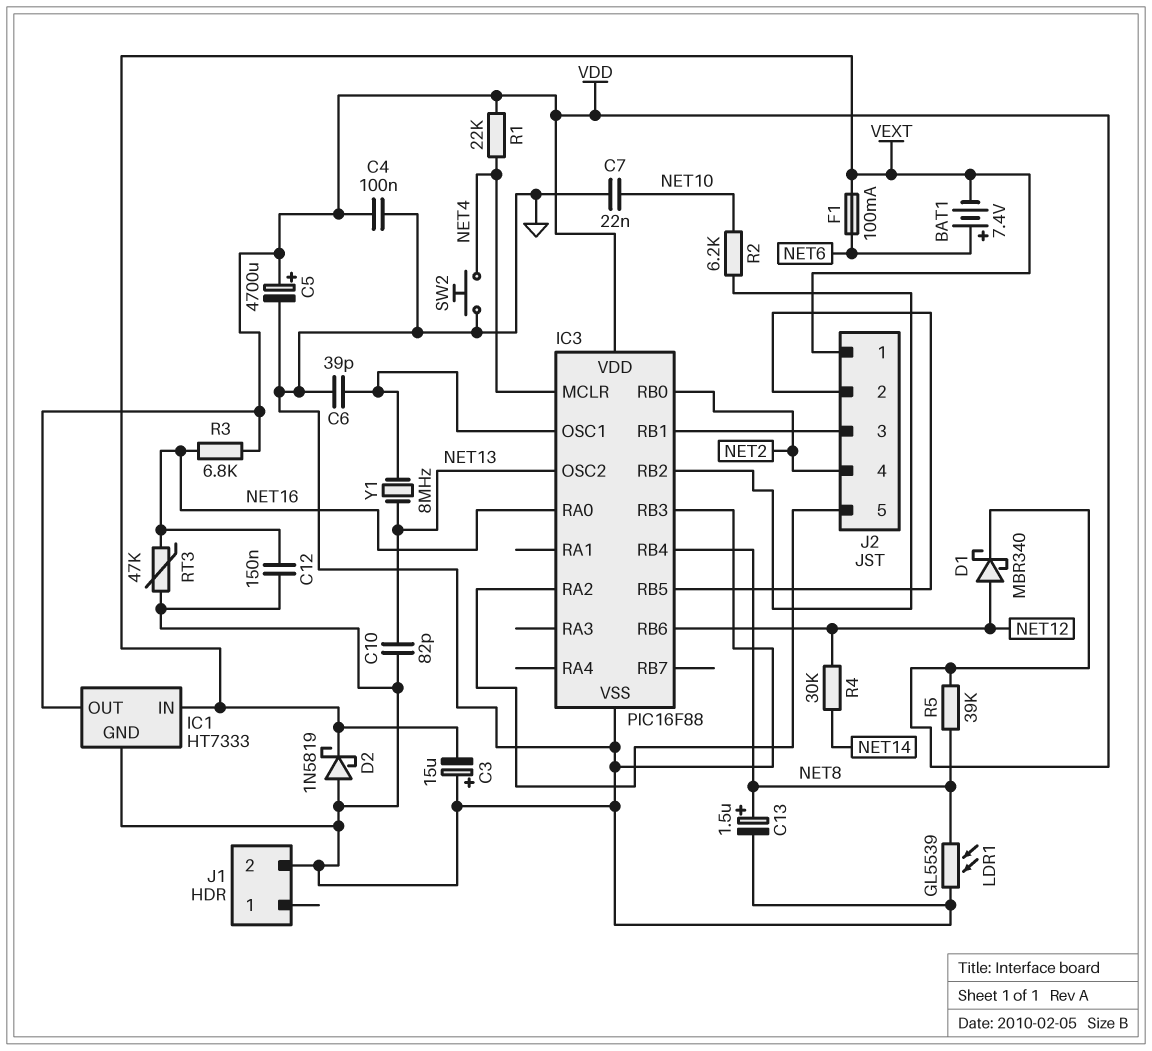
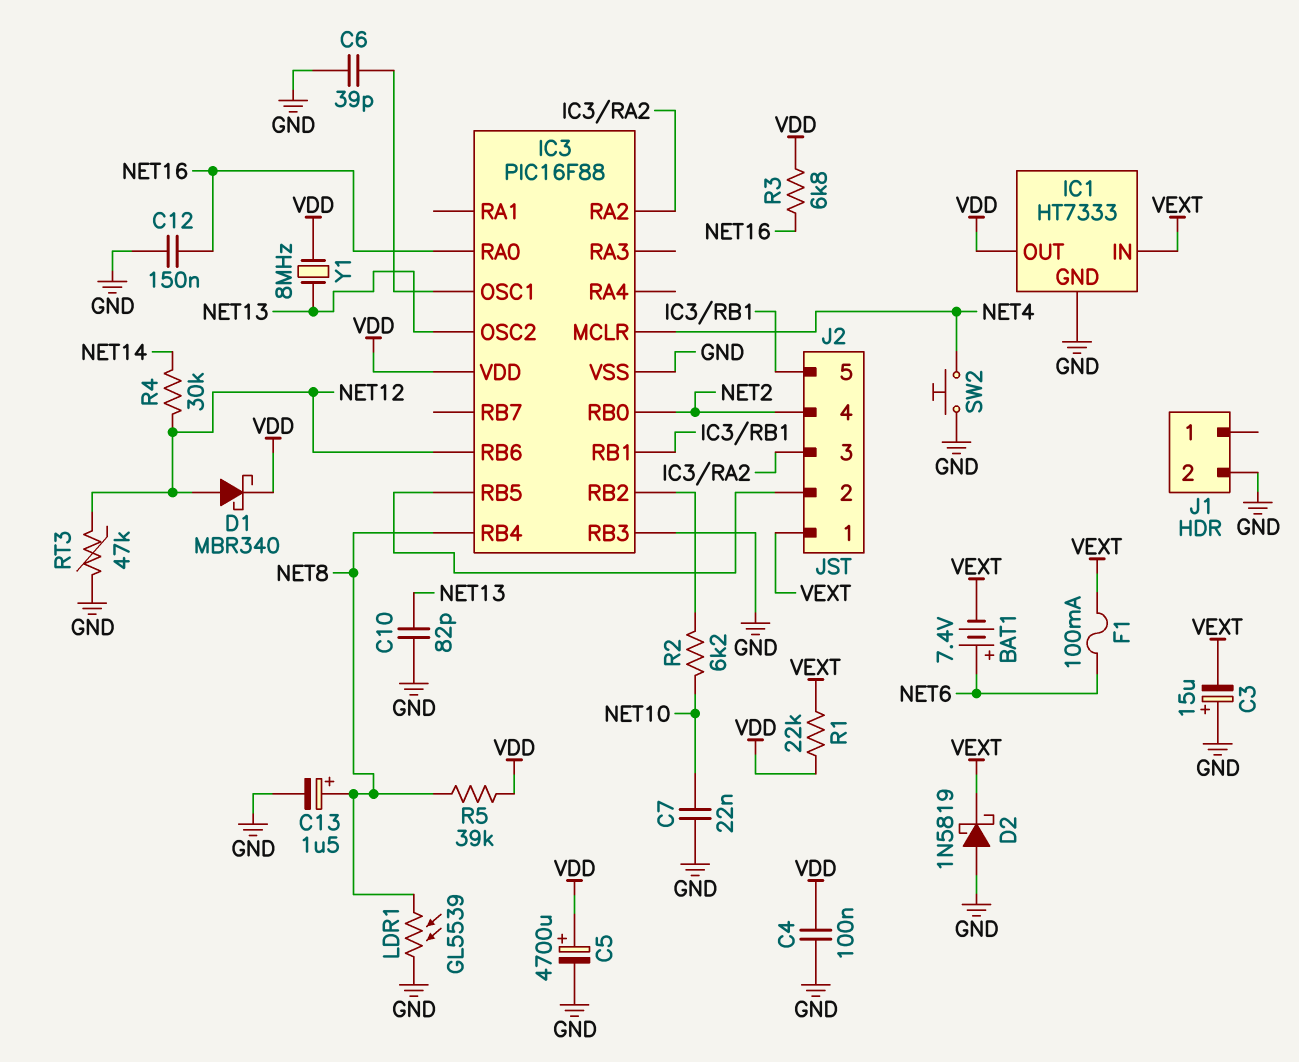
J2 pin 3: IC3/RB1 -> IC3/RA2
J2 pin 5: IC3/RA2 -> IC3/RB1
R1: 22k (NET4, VDD) -> 22k (VDD, VEXT)
RT3: 47k (GND, NET16) -> 47k (GND, NET12)
Y1: 8MHz (IC3/OSC1, NET13) -> 8MHz (NET13, VDD)

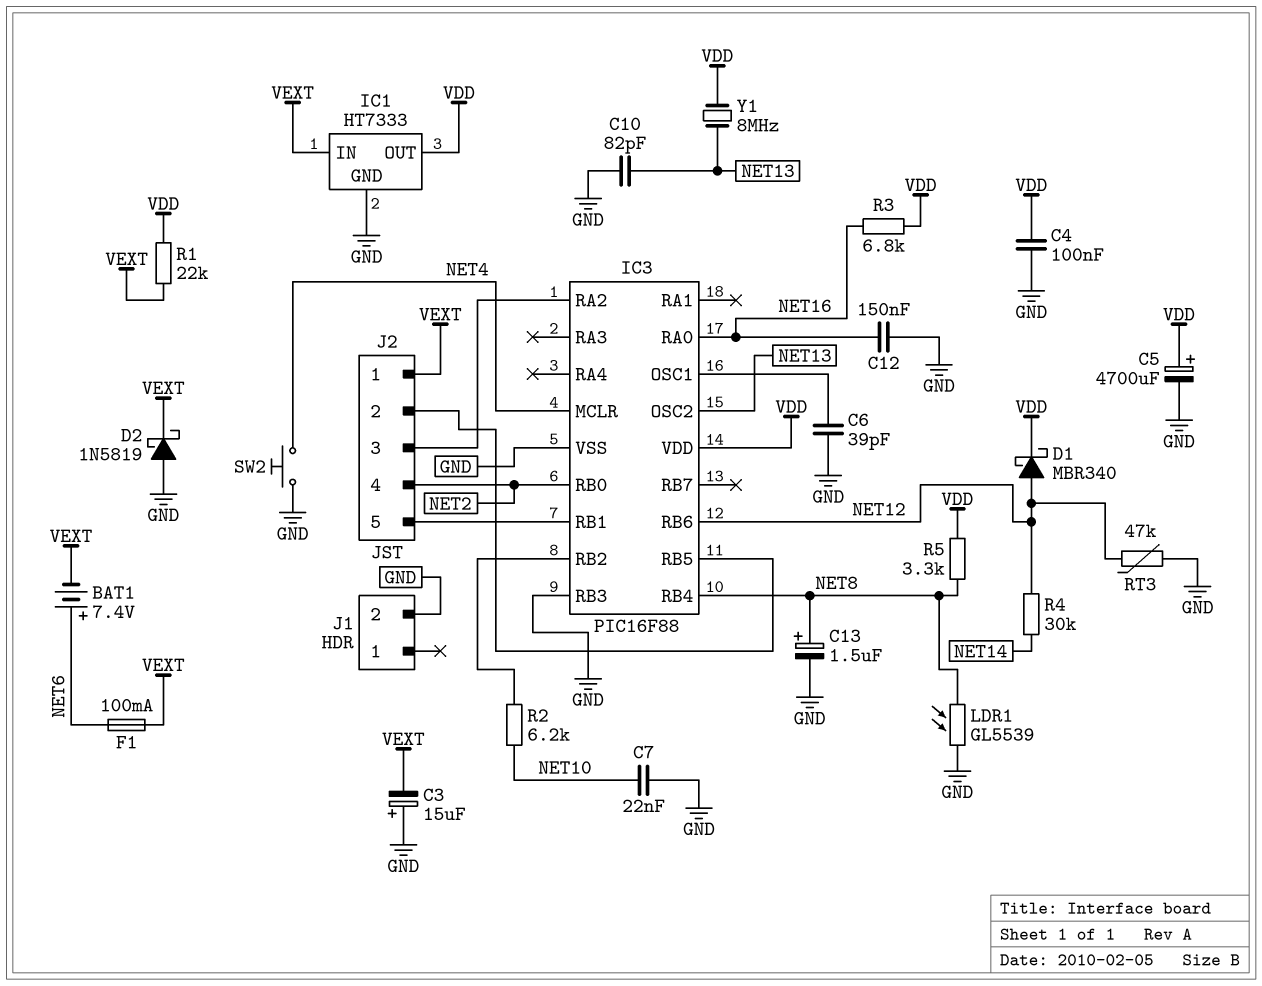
R5: 39k (NET8, VDD) -> 3.3k (NET8, VDD)

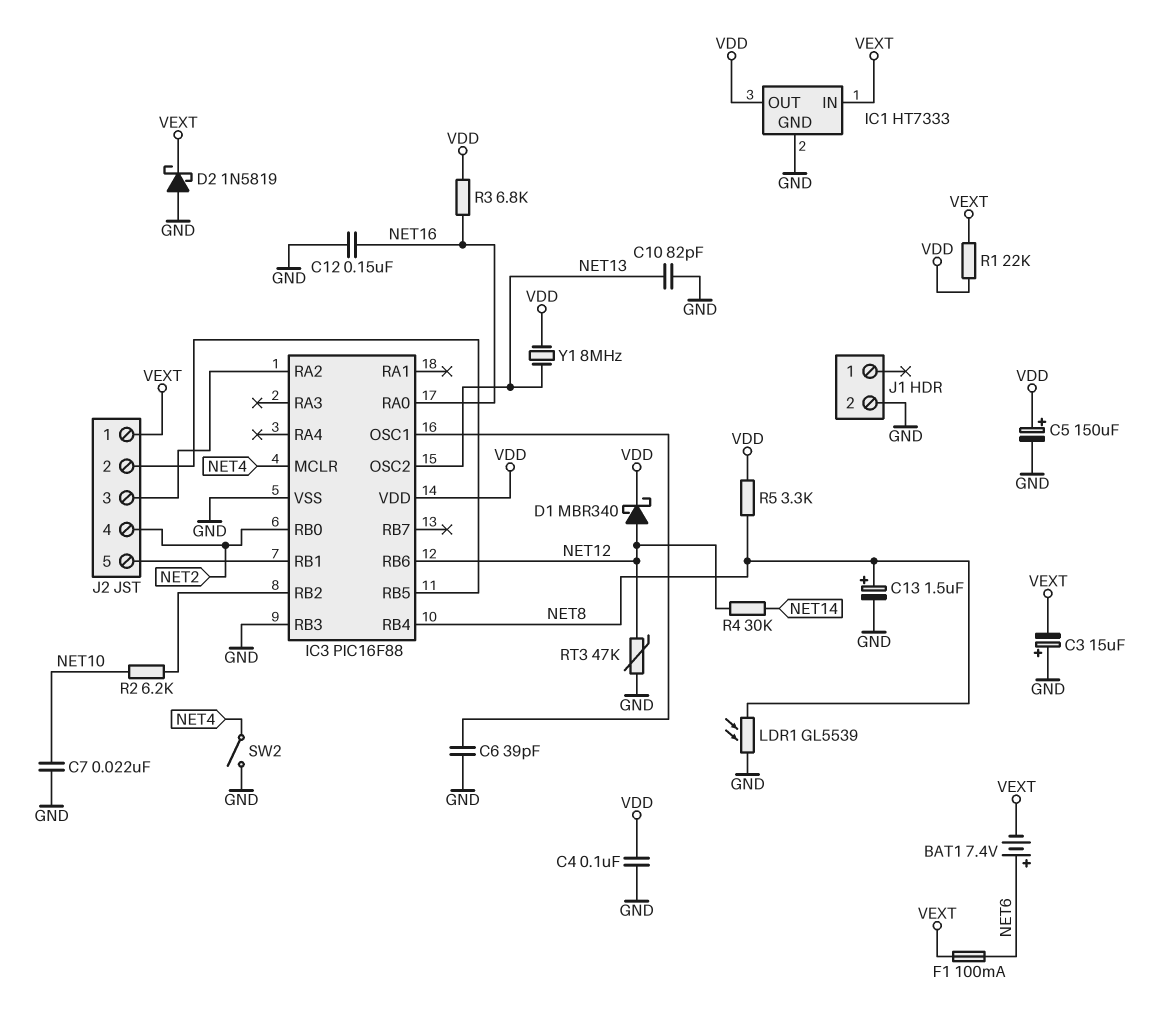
C5: 4700uF (plus VDD, minus GND) -> 150uF (plus VDD, minus GND)
SW2: button (GND, NET4) -> switch (GND, NET4)

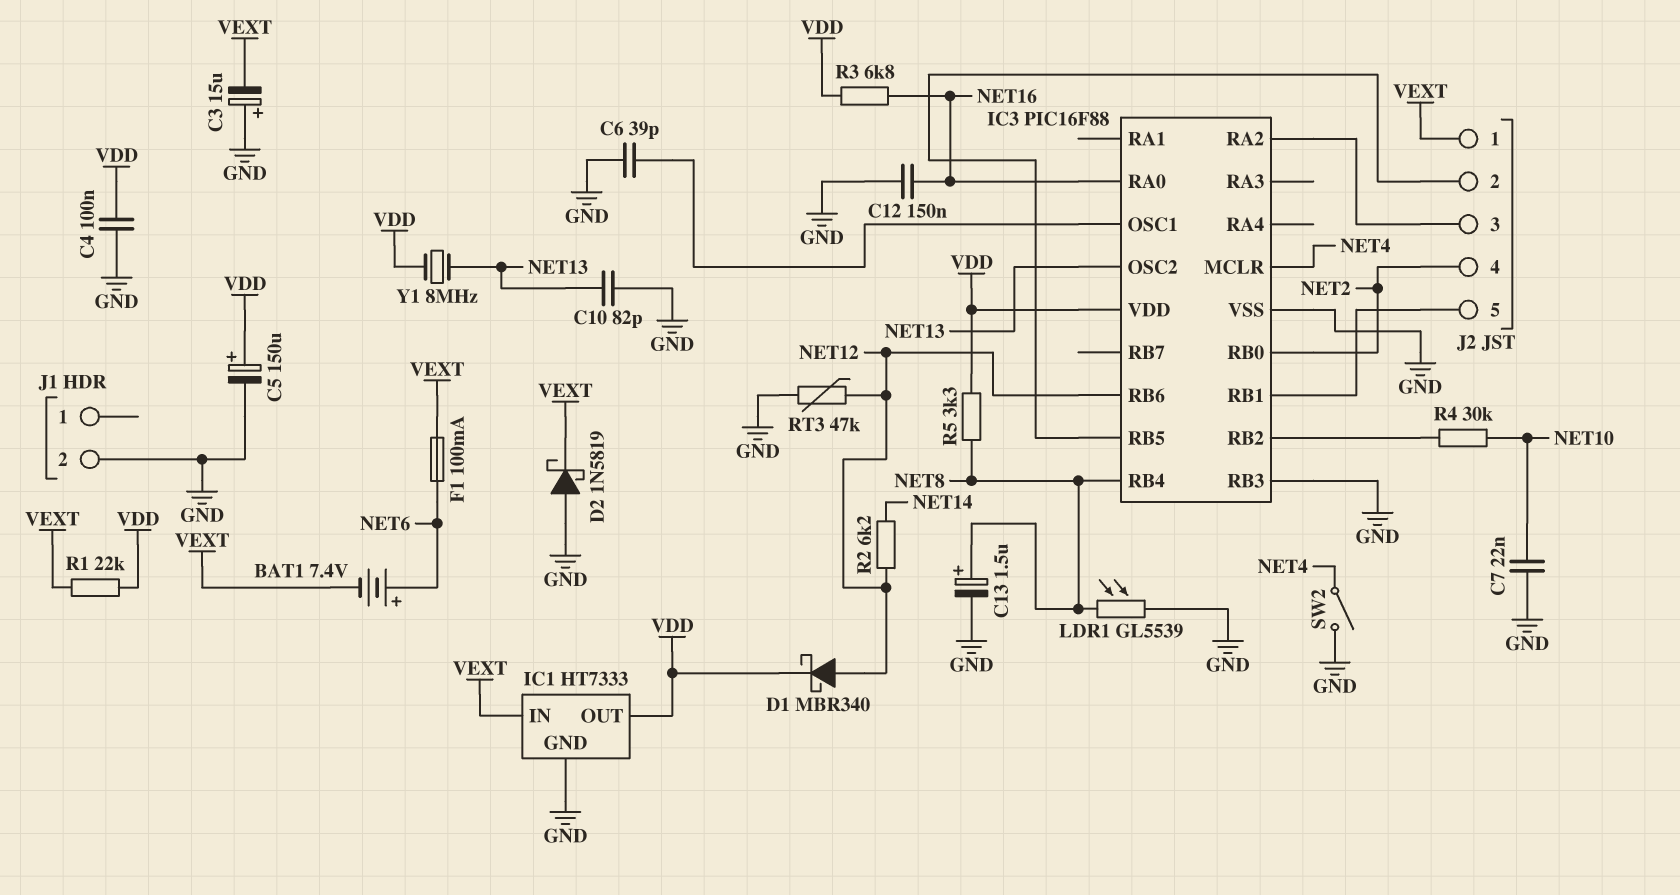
R2: 6.2k (IC3/RB2, NET10) -> 6.2k (NET12, NET14)
R4: 30k (NET12, NET14) -> 30k (IC3/RB2, NET10)

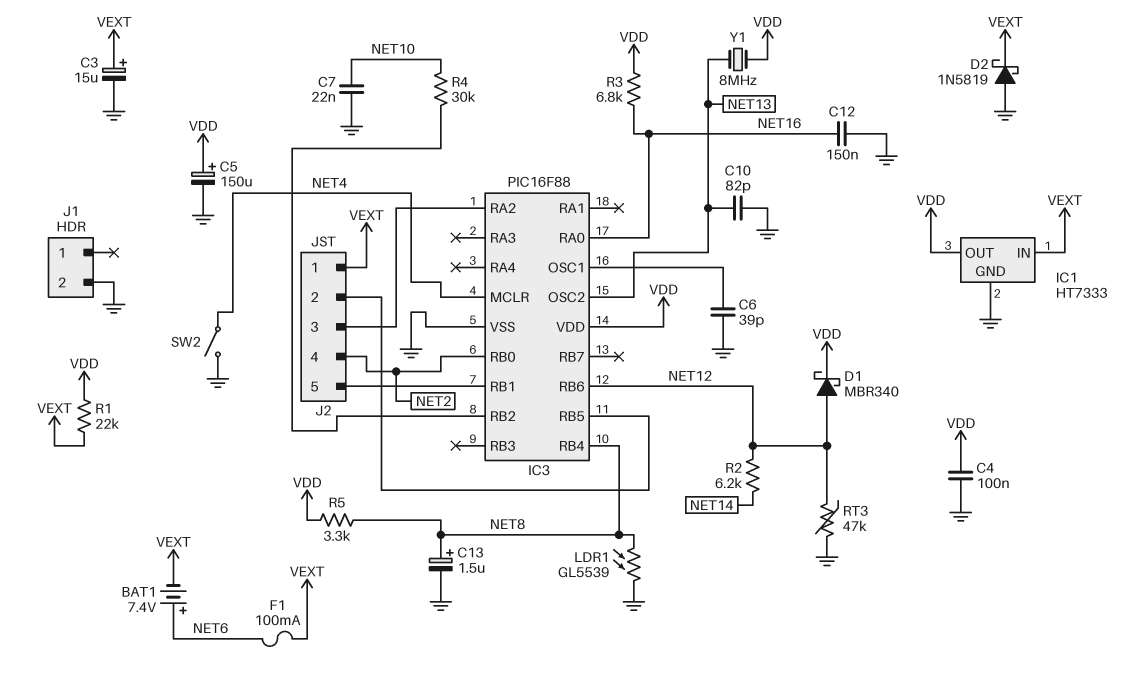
C3: 15uF (plus GND, minus VEXT) -> 15uF (plus VEXT, minus GND)
IC3 pin RB3: GND -> none

